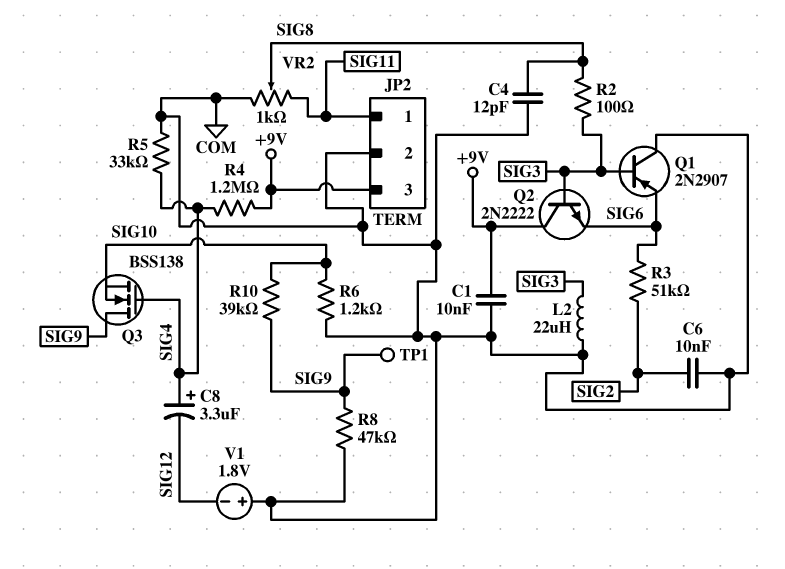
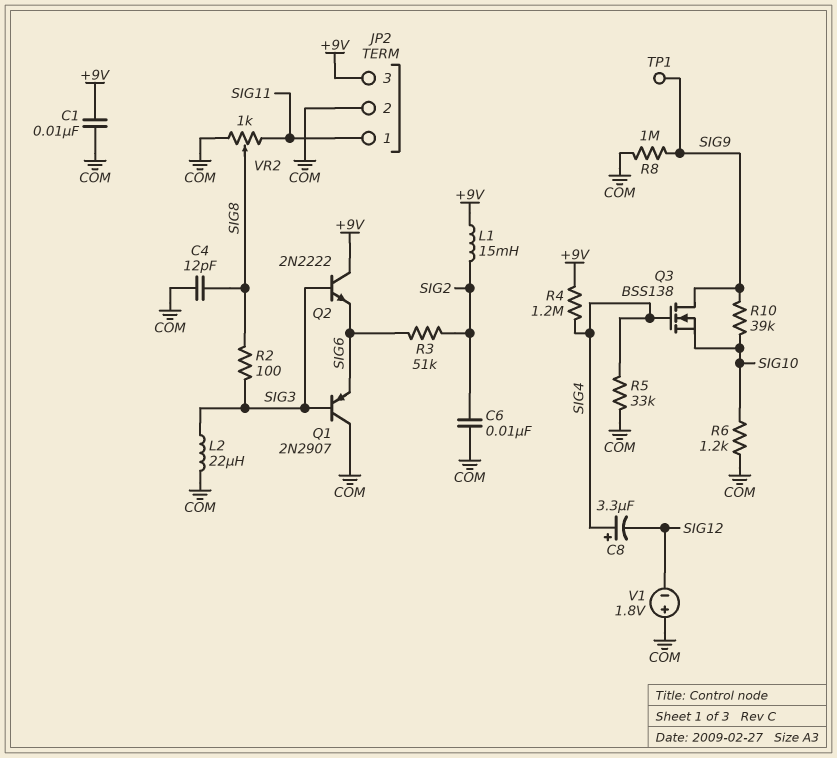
L1: none -> 15mH (+9V, SIG2)
R8: 47k (COM, SIG9) -> 1M (COM, SIG9)

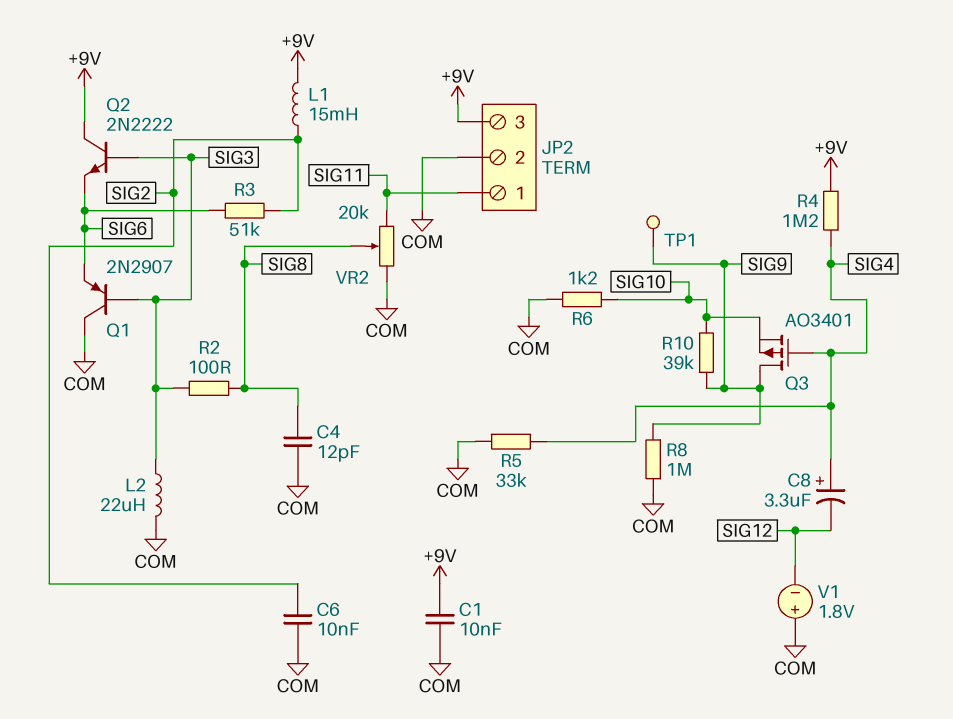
Q3: NMOS BSS138 (G SIG4, D SIG9, S SIG10) -> PMOS AO3401 (G SIG4, D SIG9, S SIG10)
VR2: 1k (COM, SIG11, wiper SIG8) -> 20k (COM, SIG11, wiper SIG8)

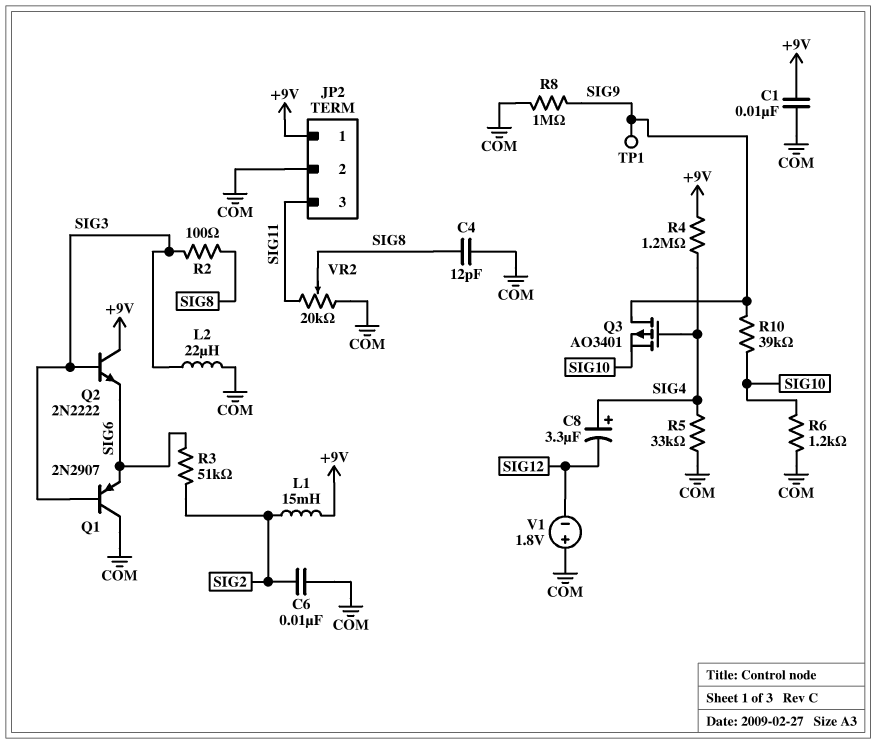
JP2 pin 1: SIG11 -> +9V
JP2 pin 3: +9V -> SIG11

